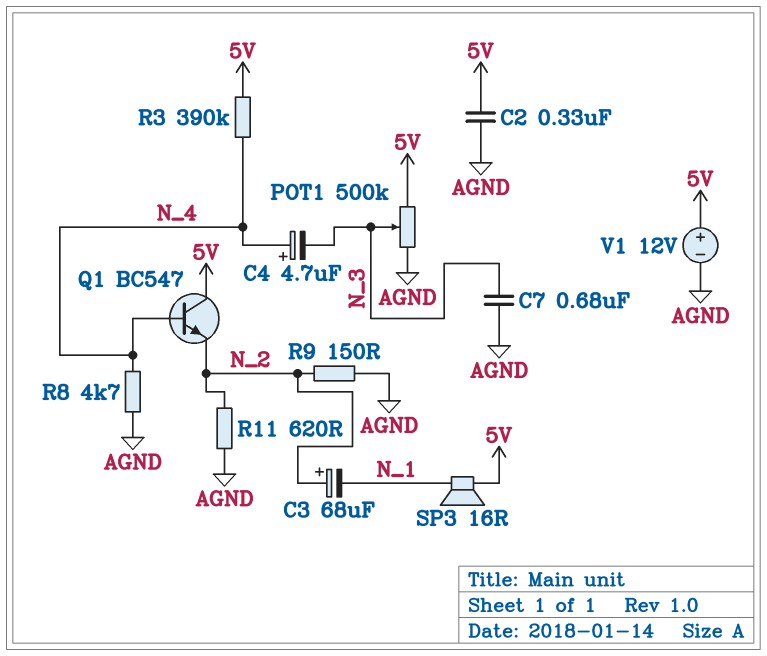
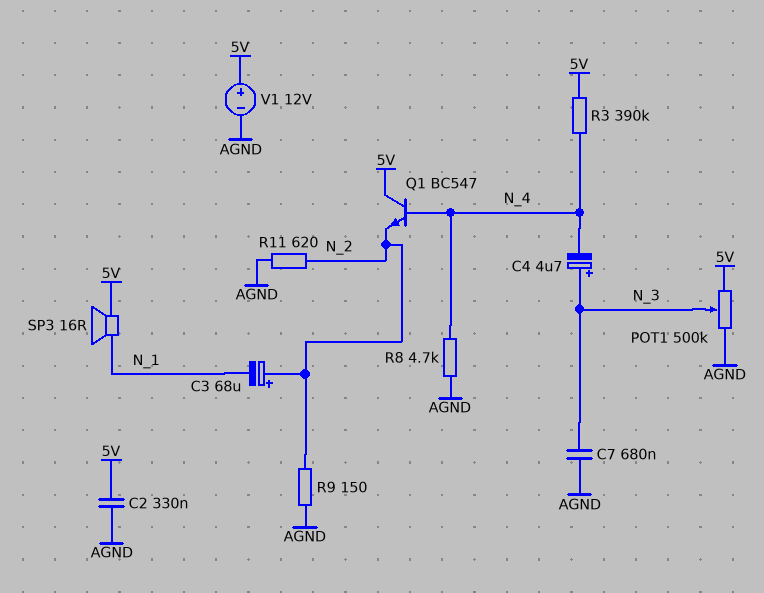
C4: 4.7uF (plus N_4, minus N_3) -> 4.7uF (plus N_3, minus N_4)

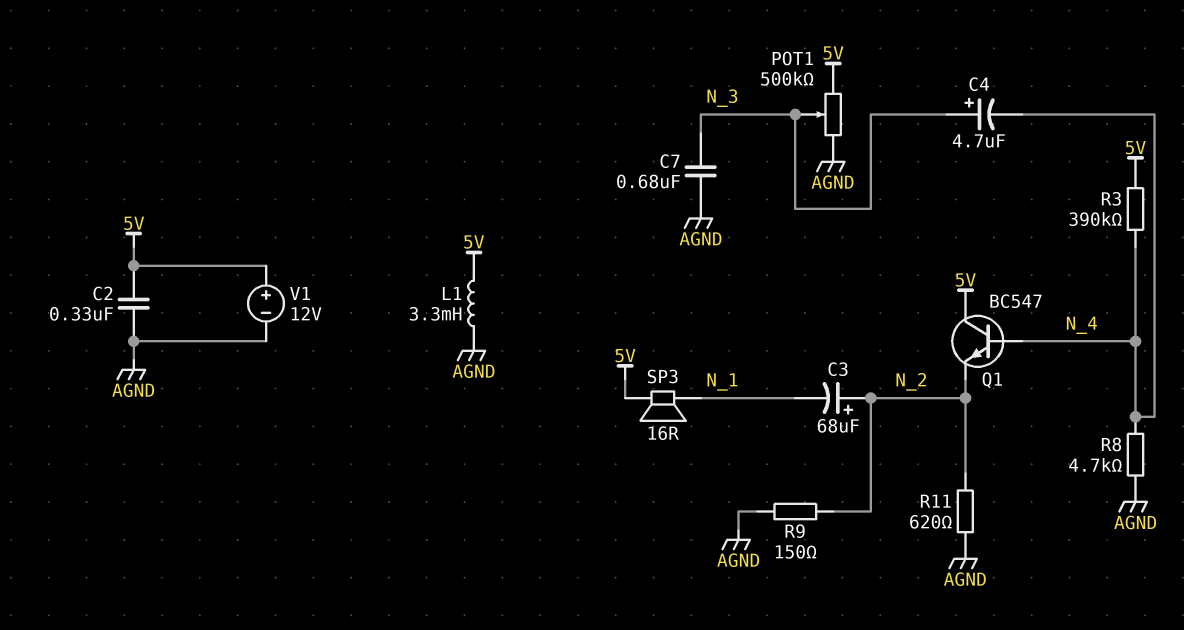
L1: none -> 3.3mH (5V, AGND)

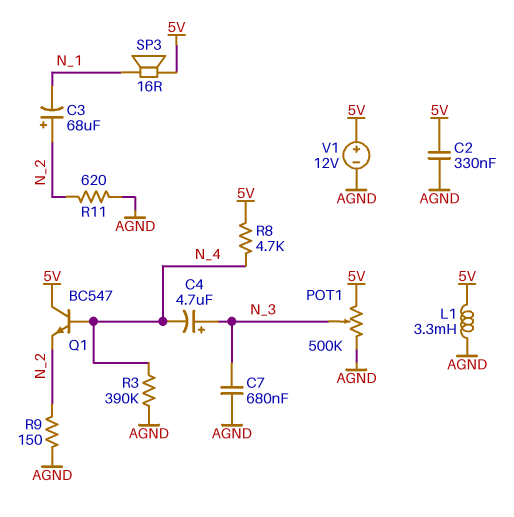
R3: 390k (5V, N_4) -> 390k (AGND, N_4)
R8: 4.7k (AGND, N_4) -> 4.7k (5V, N_4)

